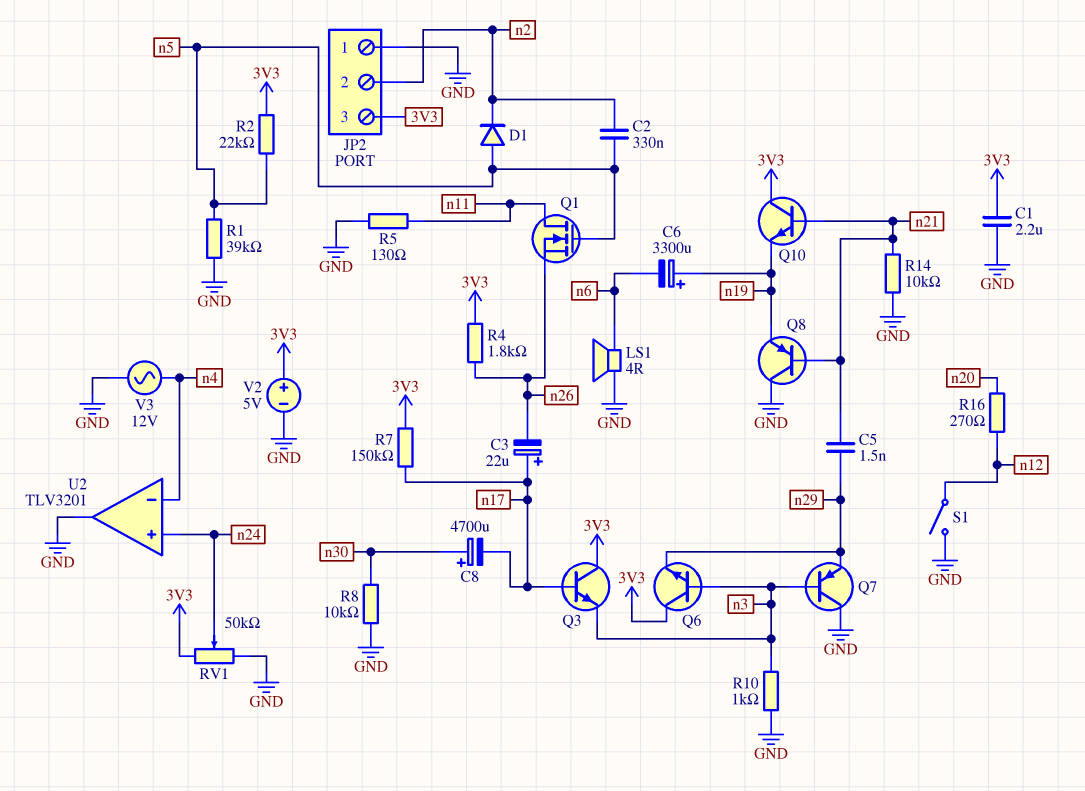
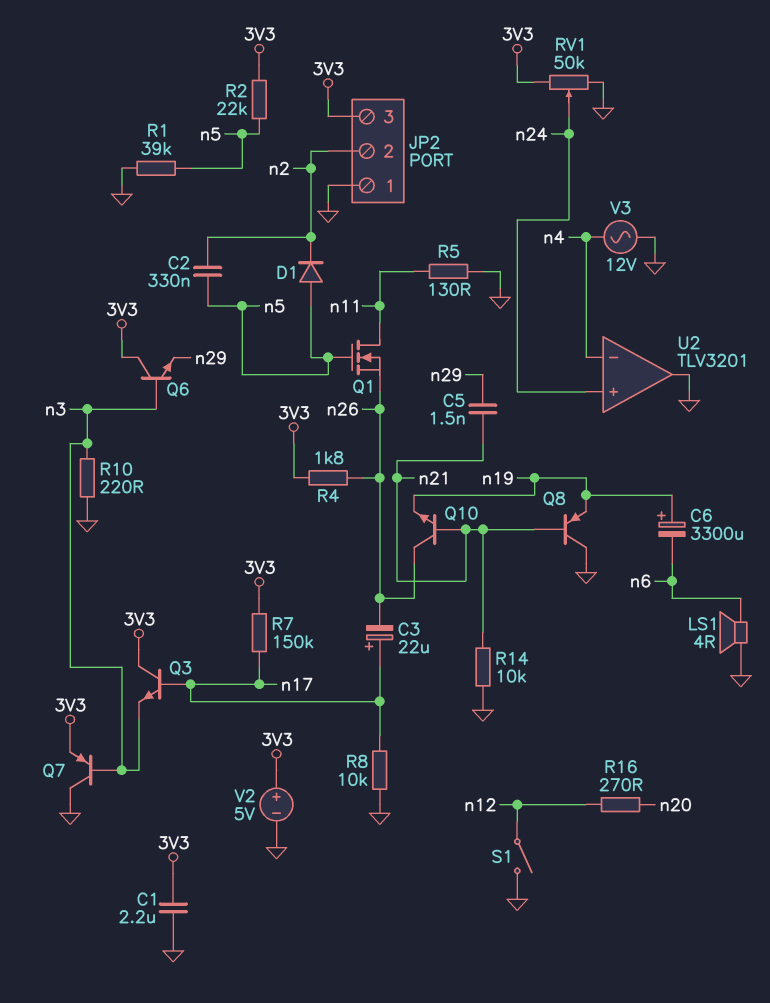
C8: 4700uF (plus n30, minus n17) -> none
Q7: PNP (B n3, C GND, E n29) -> PNP (B n3, C GND, E 3V3)
Q10: NPN (B n21, C 3V3, E n19) -> NPN (B n21, C n26, E n19)
R8: 10k (GND, n30) -> 10k (GND, n17)
R10: 1k (GND, n3) -> 220 (GND, n3)

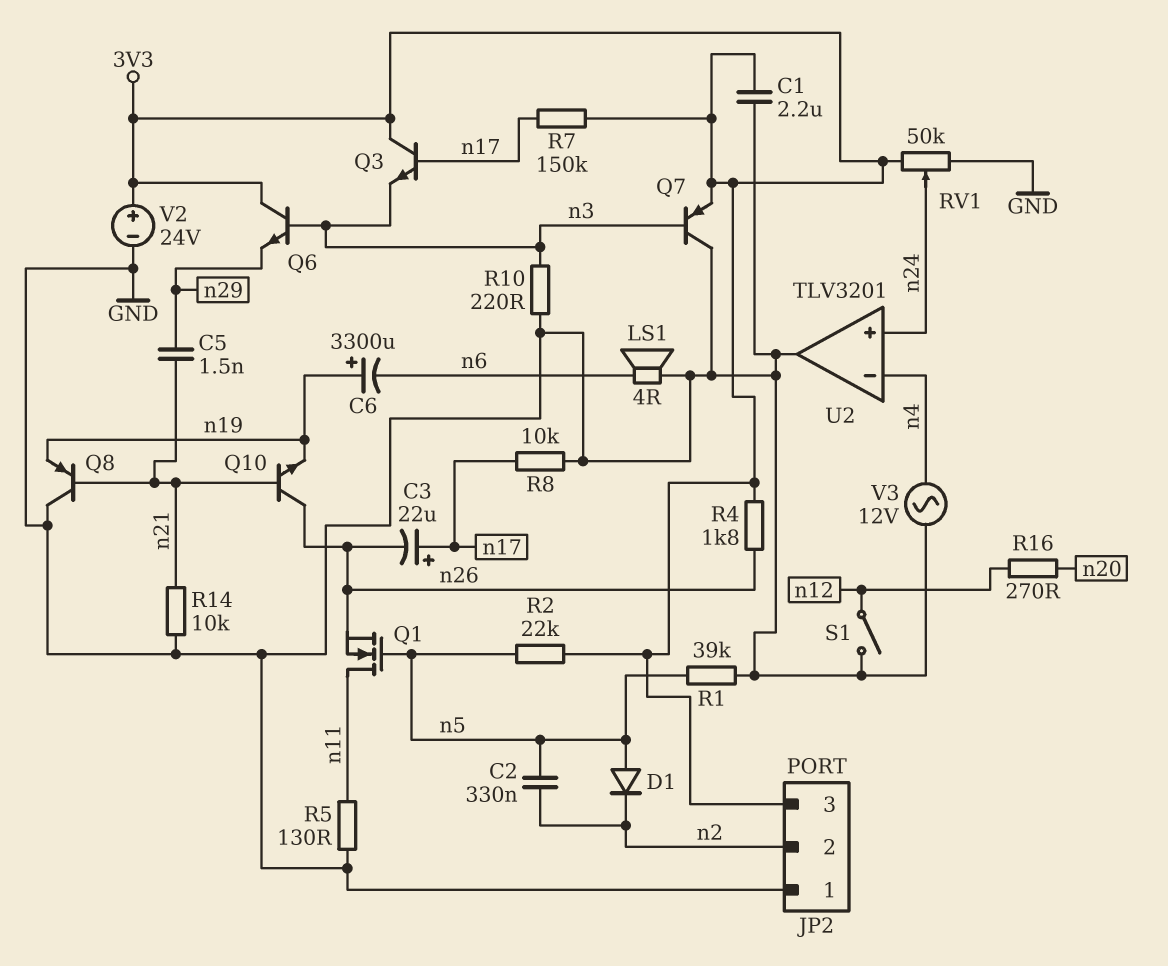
V2: 5V (plus 3V3, minus GND) -> 24V (plus 3V3, minus GND)

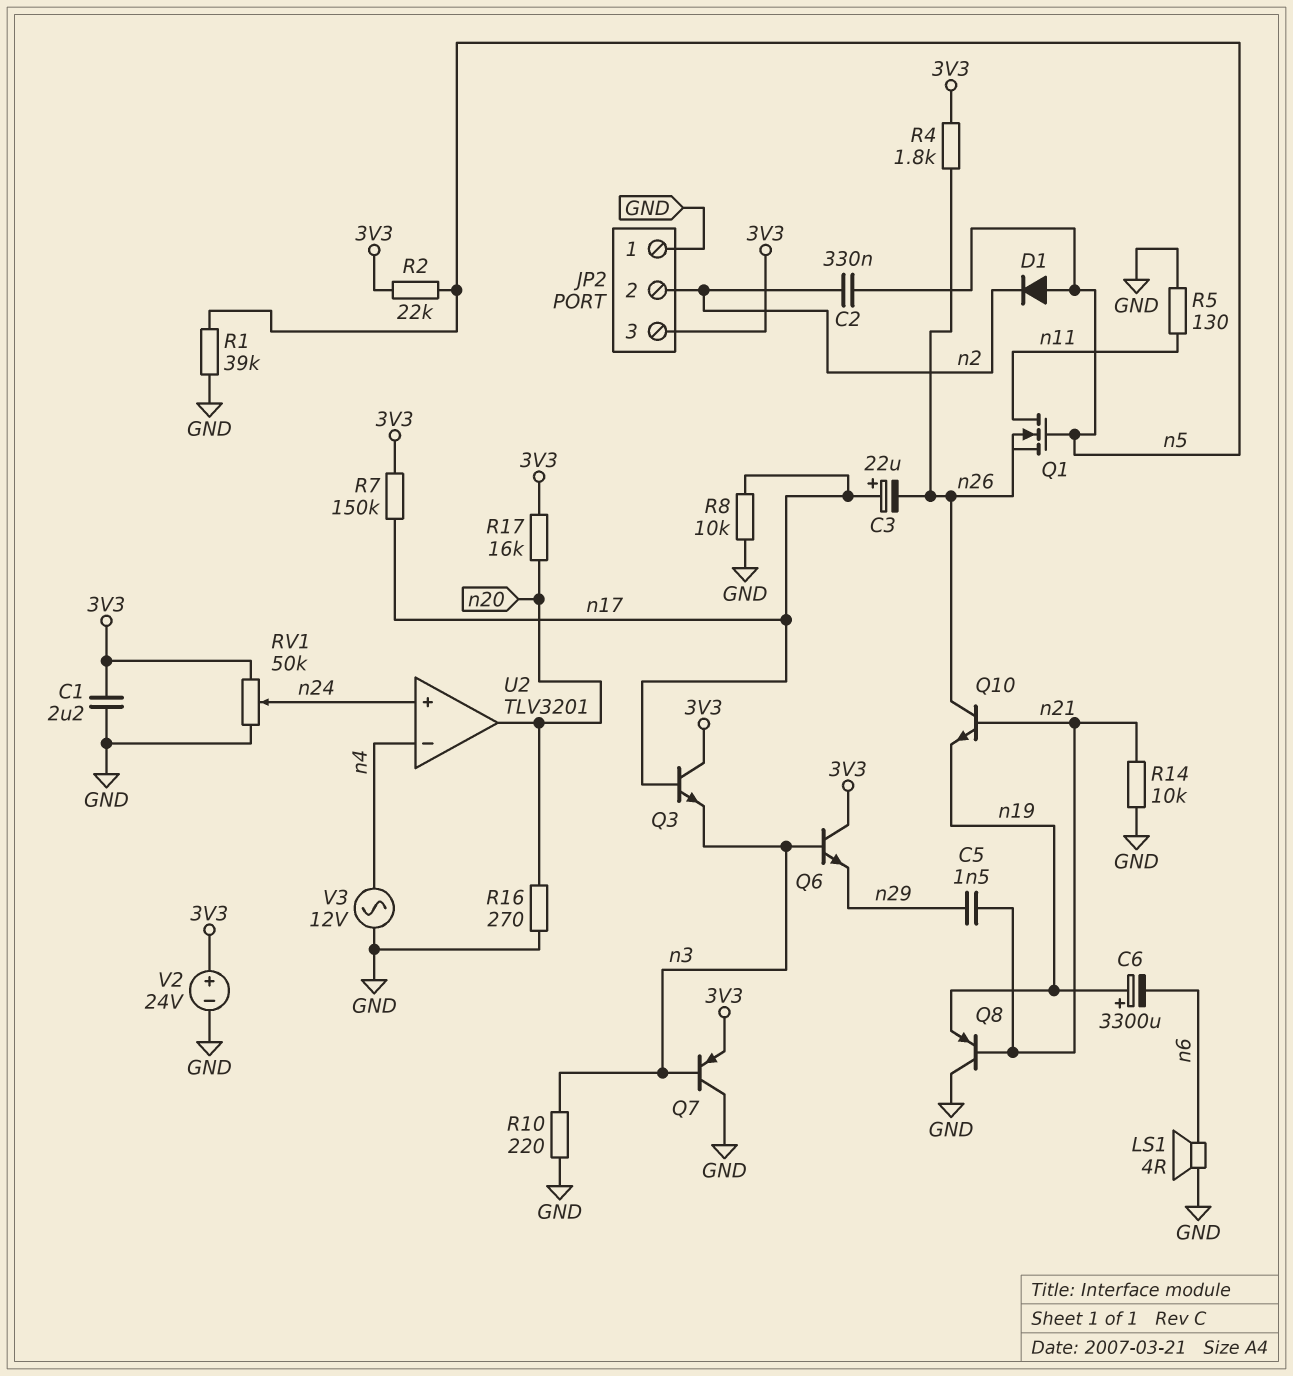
R16: 270 (n12, n20) -> 270 (GND, n20)
R17: none -> 16k (3V3, n20)
S1: switch (GND, n12) -> none
U2 pin out: GND -> n20

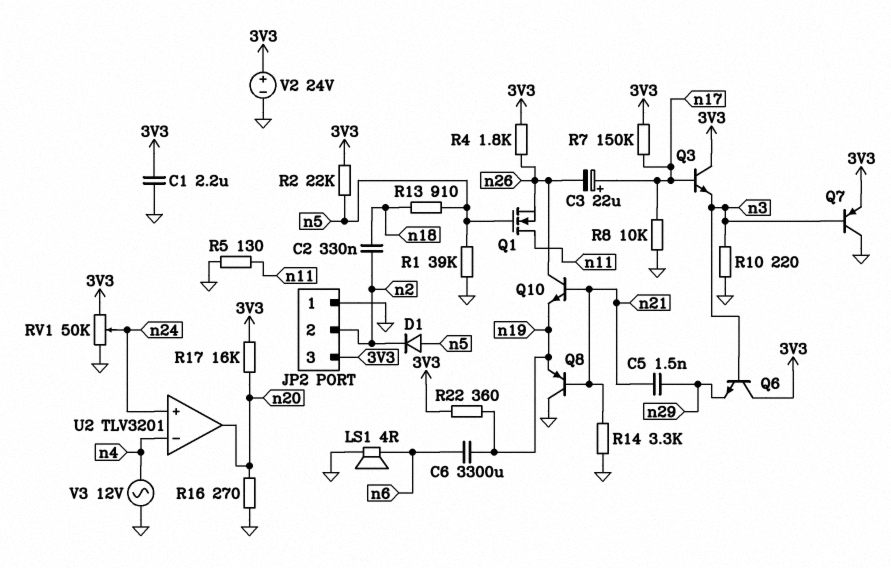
C2: 330nF (n2, n5) -> 330nF (n2, n18)
C6: 3300uF (plus n19, minus n6) -> 3300uF (n6, n19)
R13: none -> 910 (n5, n18)
R14: 10k (GND, n21) -> 3.3k (GND, n21)
R22: none -> 360 (3V3, n19)

